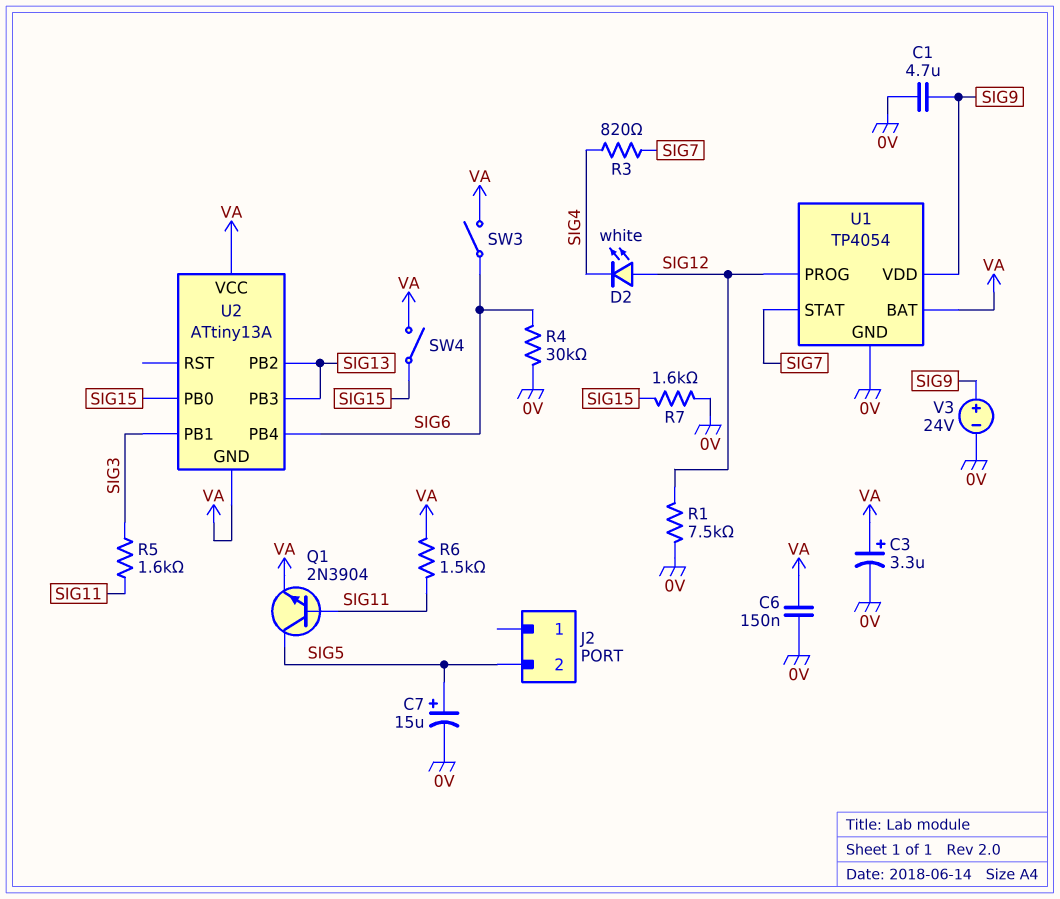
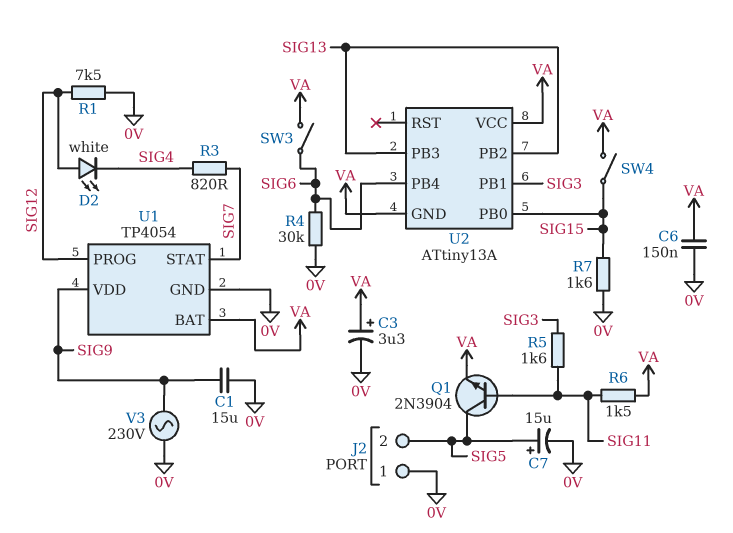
C1: 4.7uF (0V, SIG9) -> 15uF (0V, SIG9)
J2 pin 1: none -> 0V
V3: 24V (plus SIG9, minus 0V) -> AC 230V (0V, SIG9)

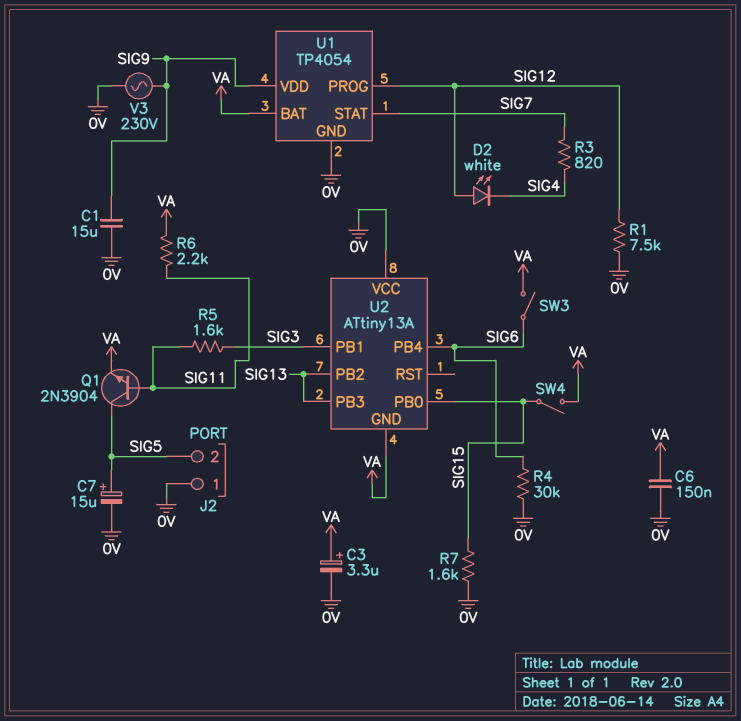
R6: 1.5k (SIG11, VA) -> 2.2k (SIG11, VA)
U2 pin VCC: VA -> 0V

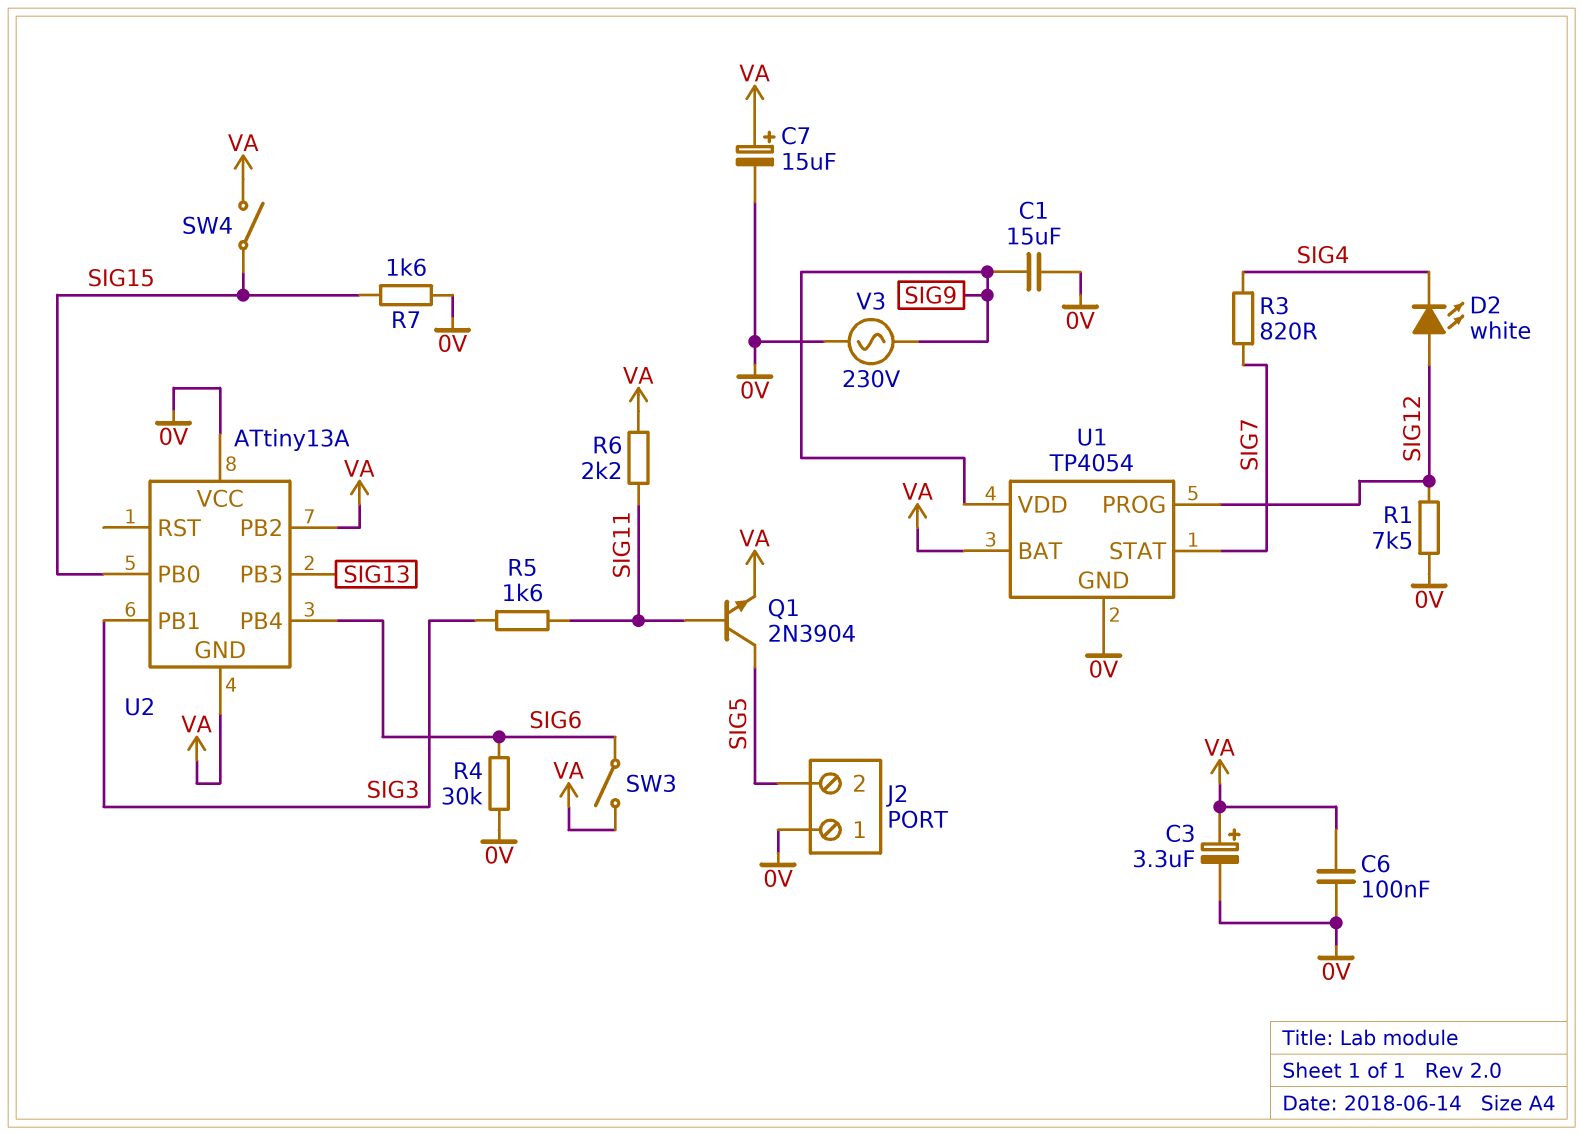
C6: 150nF (0V, VA) -> 100nF (0V, VA)
C7: 15uF (plus SIG5, minus 0V) -> 15uF (plus VA, minus 0V)
U2 pin PB2: SIG13 -> VA

